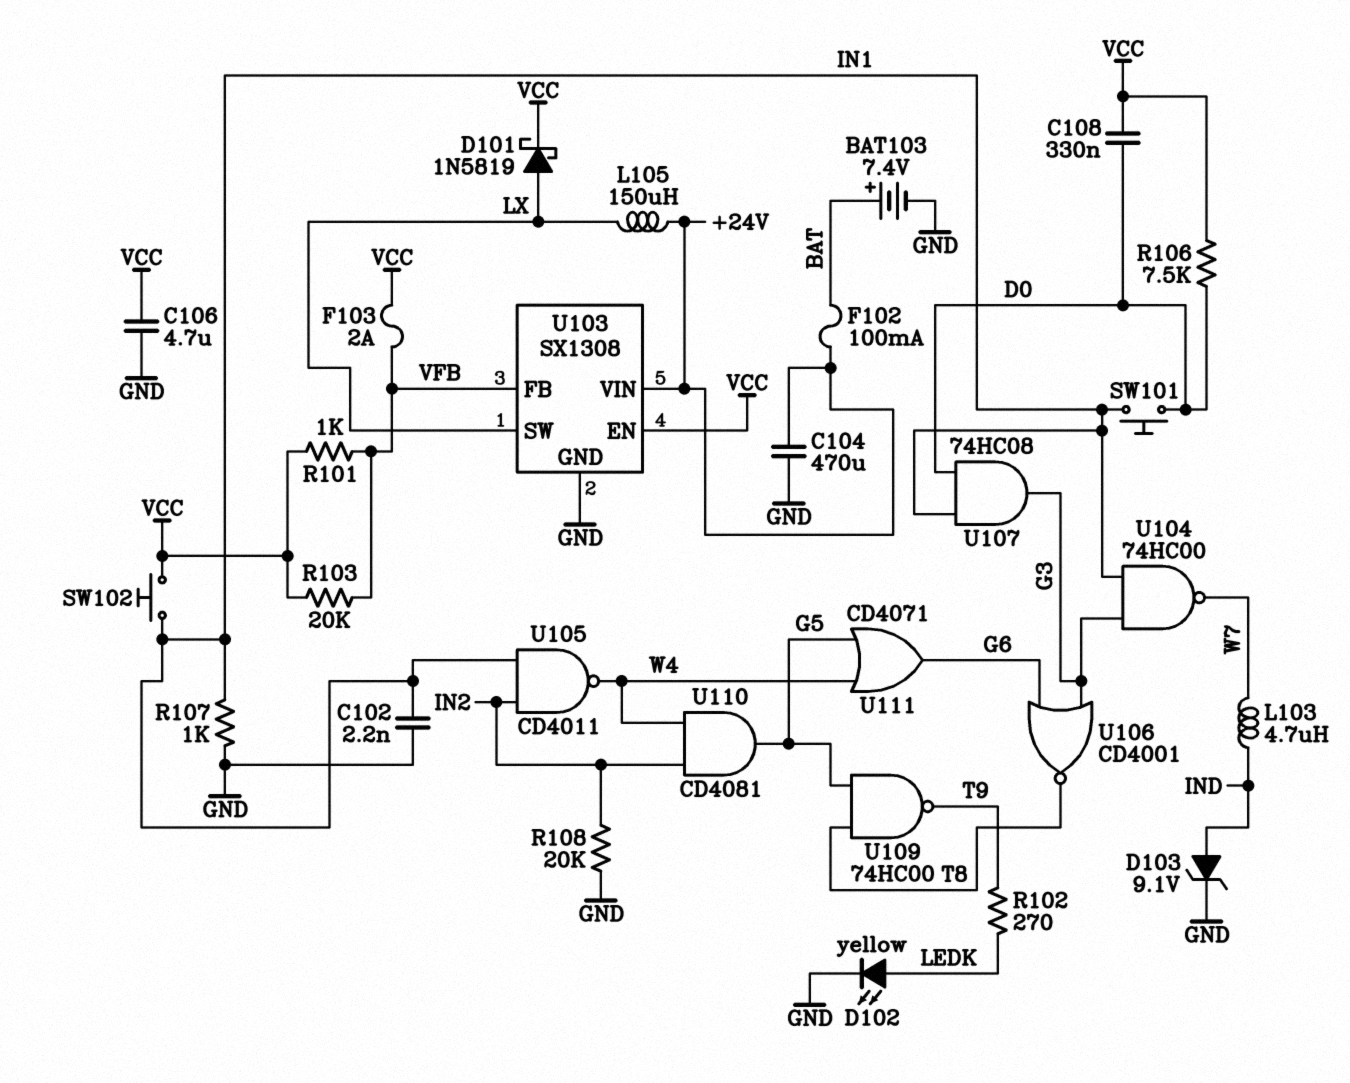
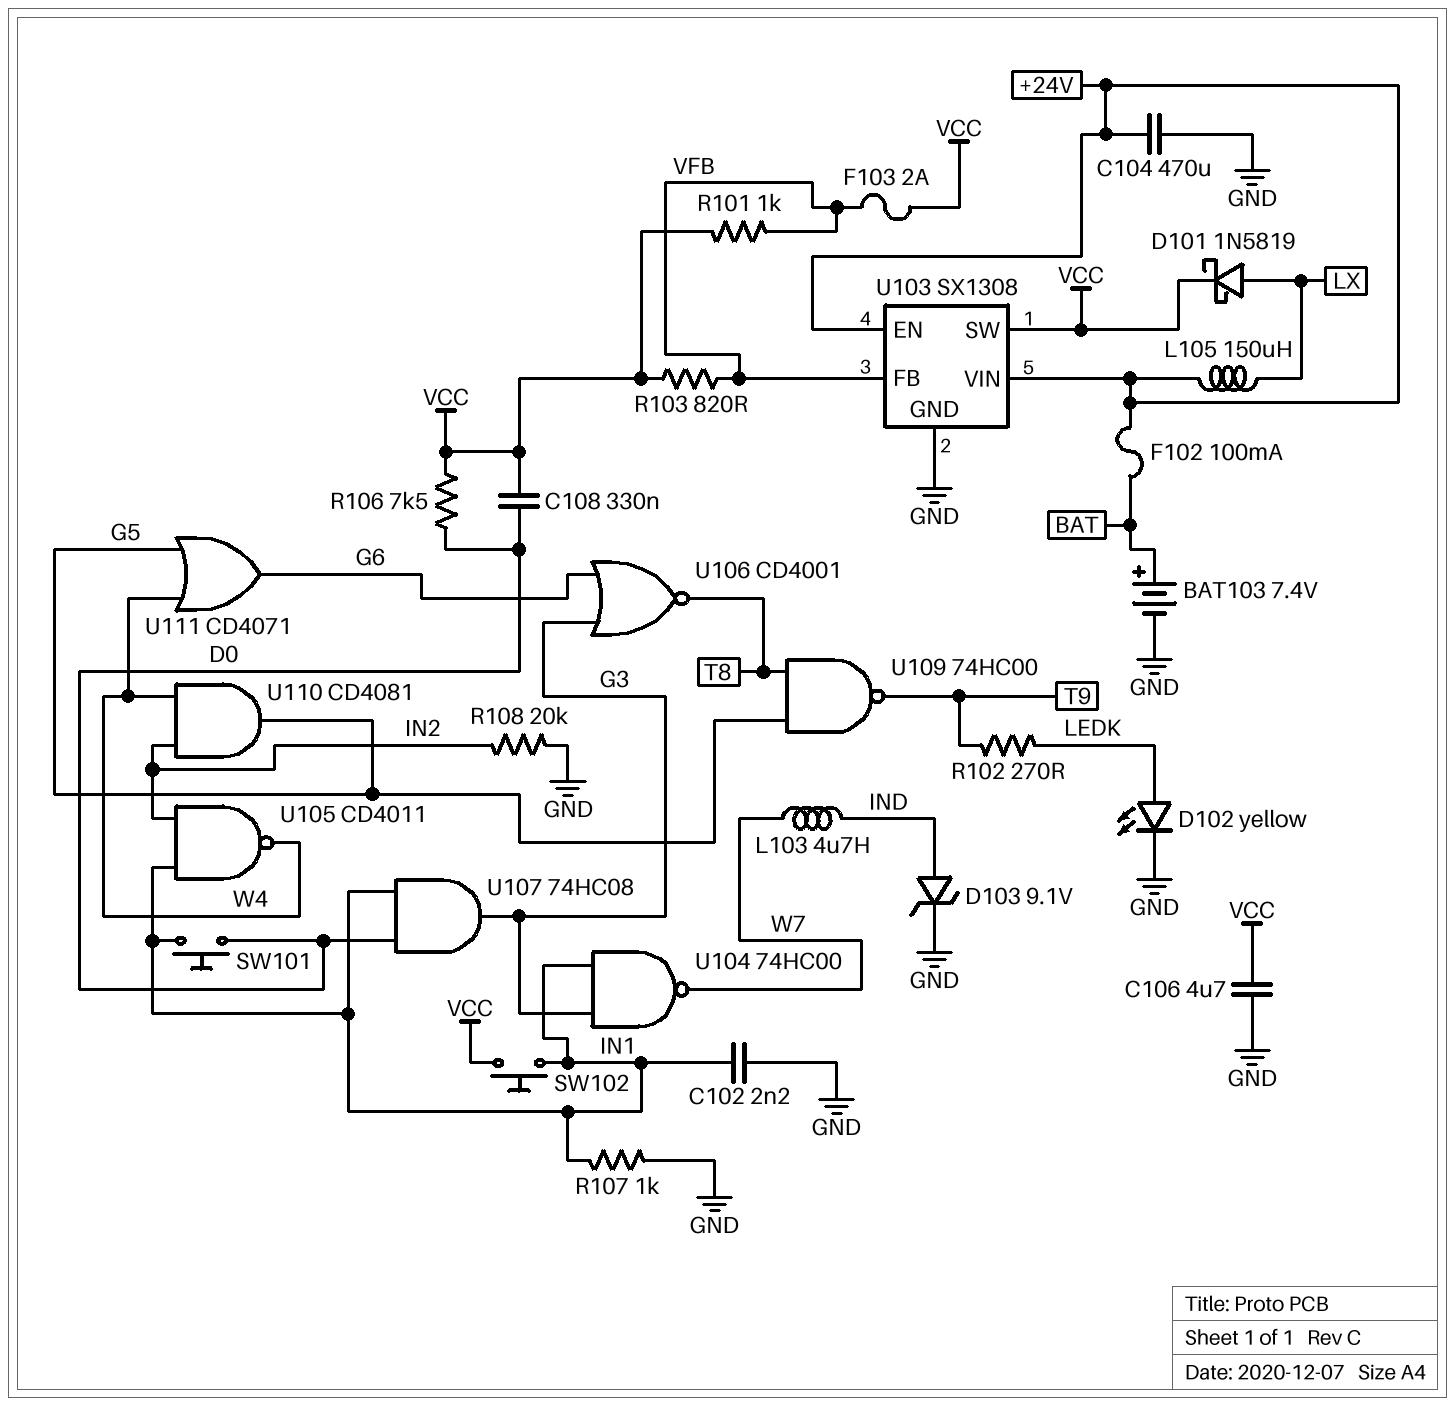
R103: 20k (VCC, VFB) -> 820 (VCC, VFB)
U103 pin EN: VCC -> +24V
U103 pin SW: LX -> VCC

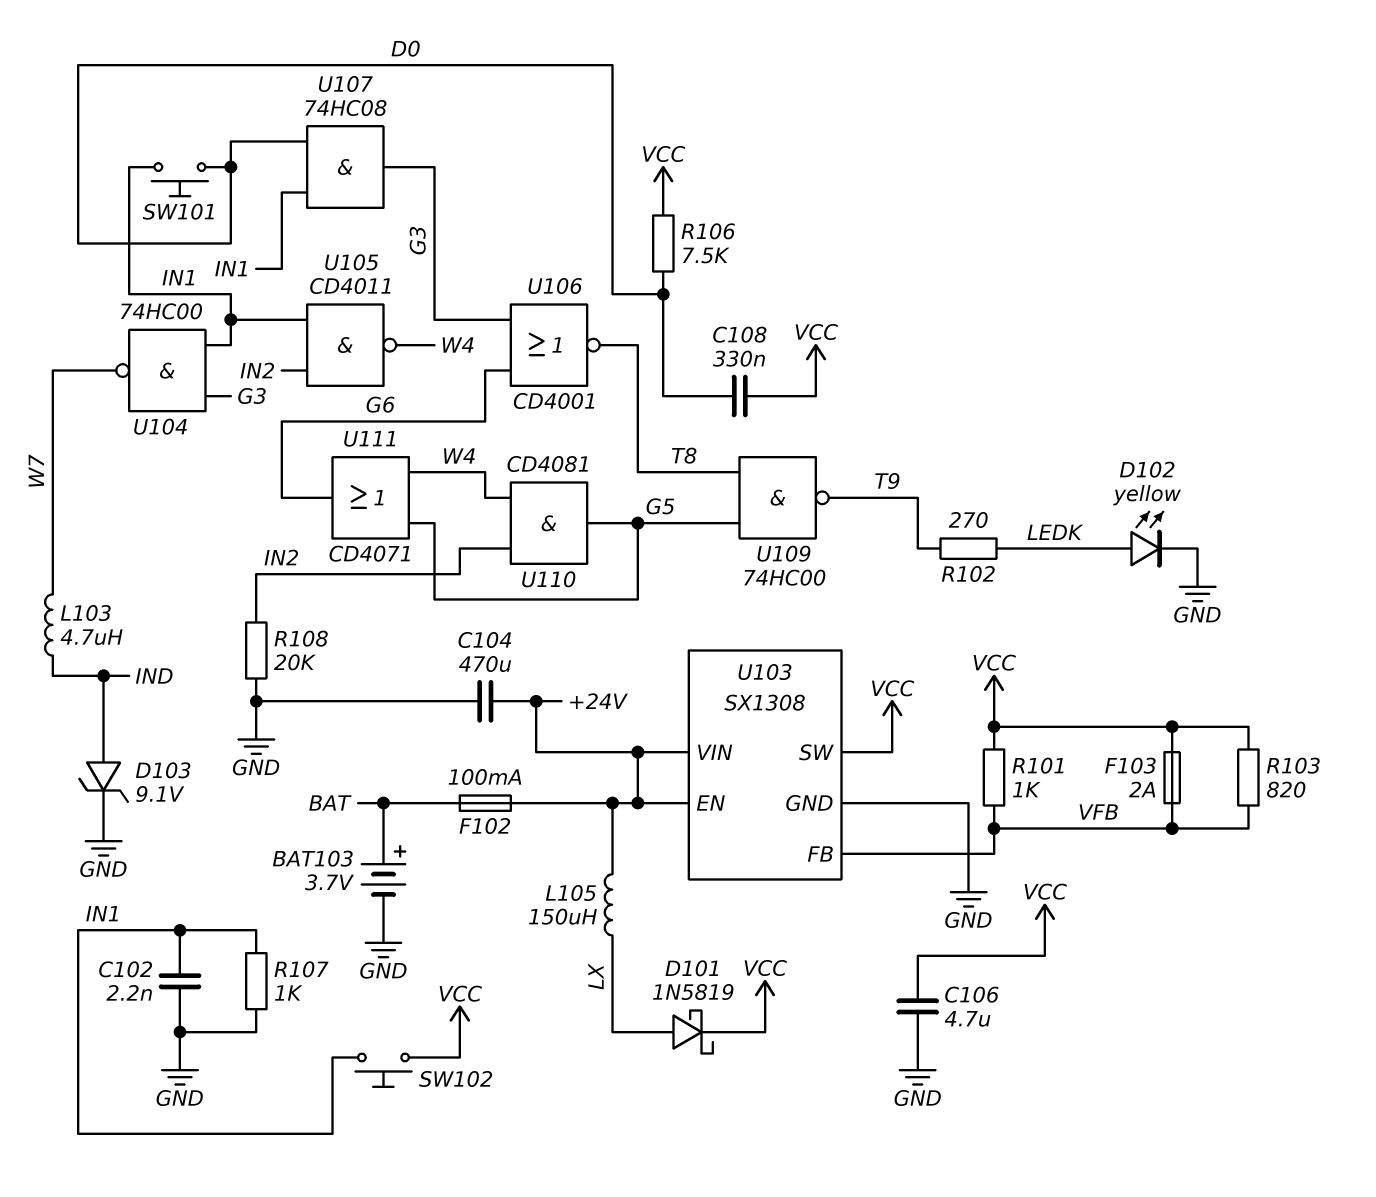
BAT103: 7.4V (plus BAT, minus GND) -> 3.7V (plus BAT, minus GND)

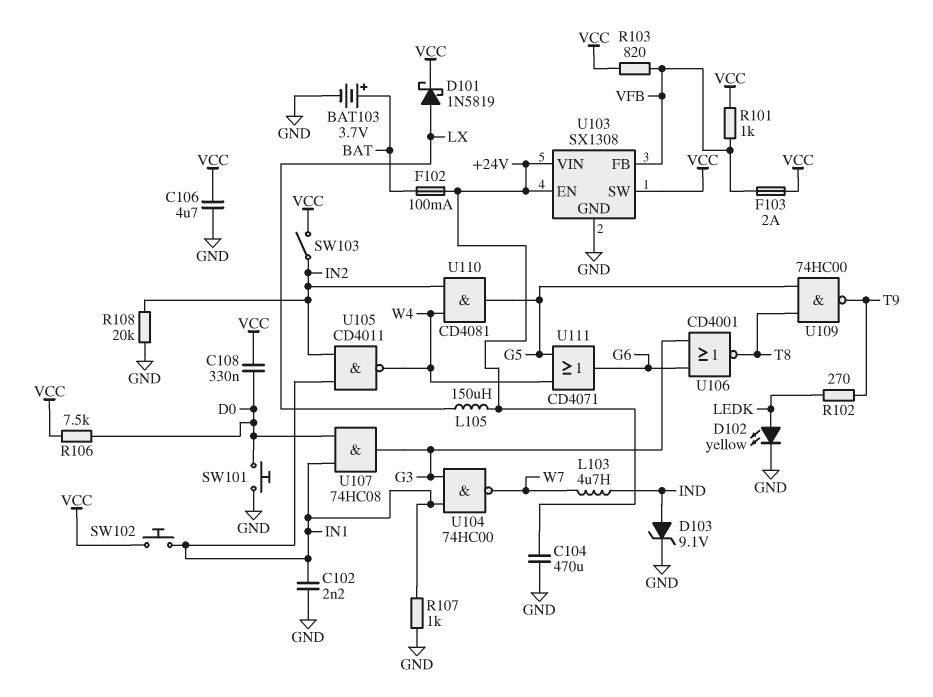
SW101: button (D0, IN1) -> button (D0, GND)
SW103: none -> switch (IN2, VCC)

